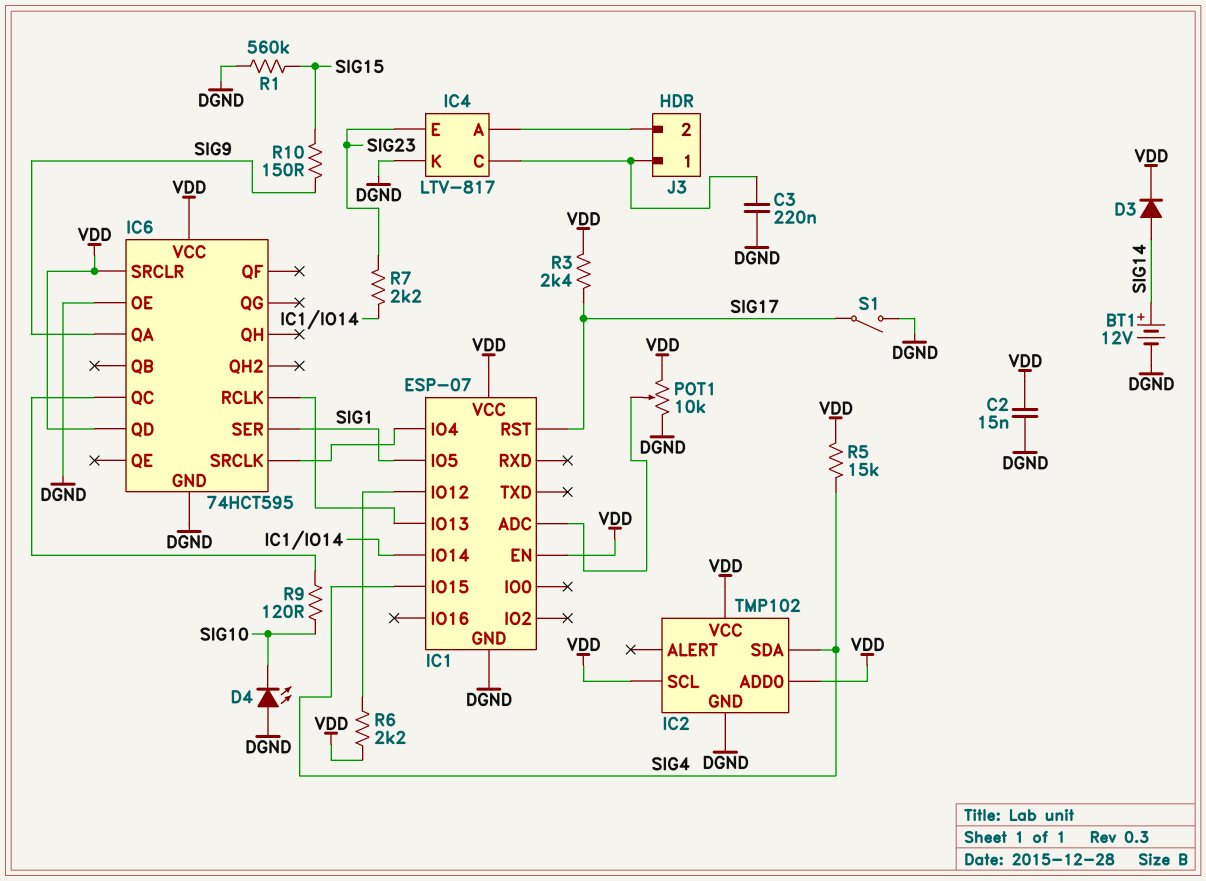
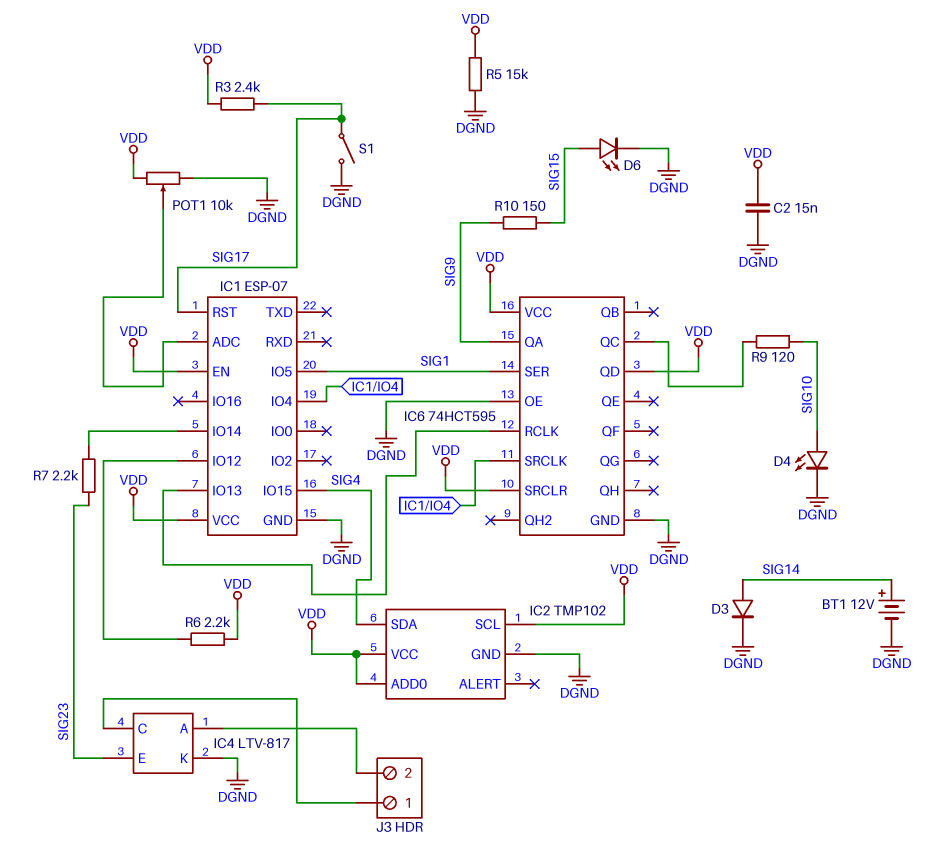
C3: 220nF (DGND, IC4/C) -> none
D3: diode (A SIG14, K VDD) -> diode (A SIG14, K DGND)
D4: LED (A DGND, K SIG10) -> LED (A SIG10, K DGND)
D6: none -> LED (A SIG15, K DGND)
R1: 560k (DGND, SIG15) -> none
R5: 15k (SIG4, VDD) -> 15k (DGND, VDD)

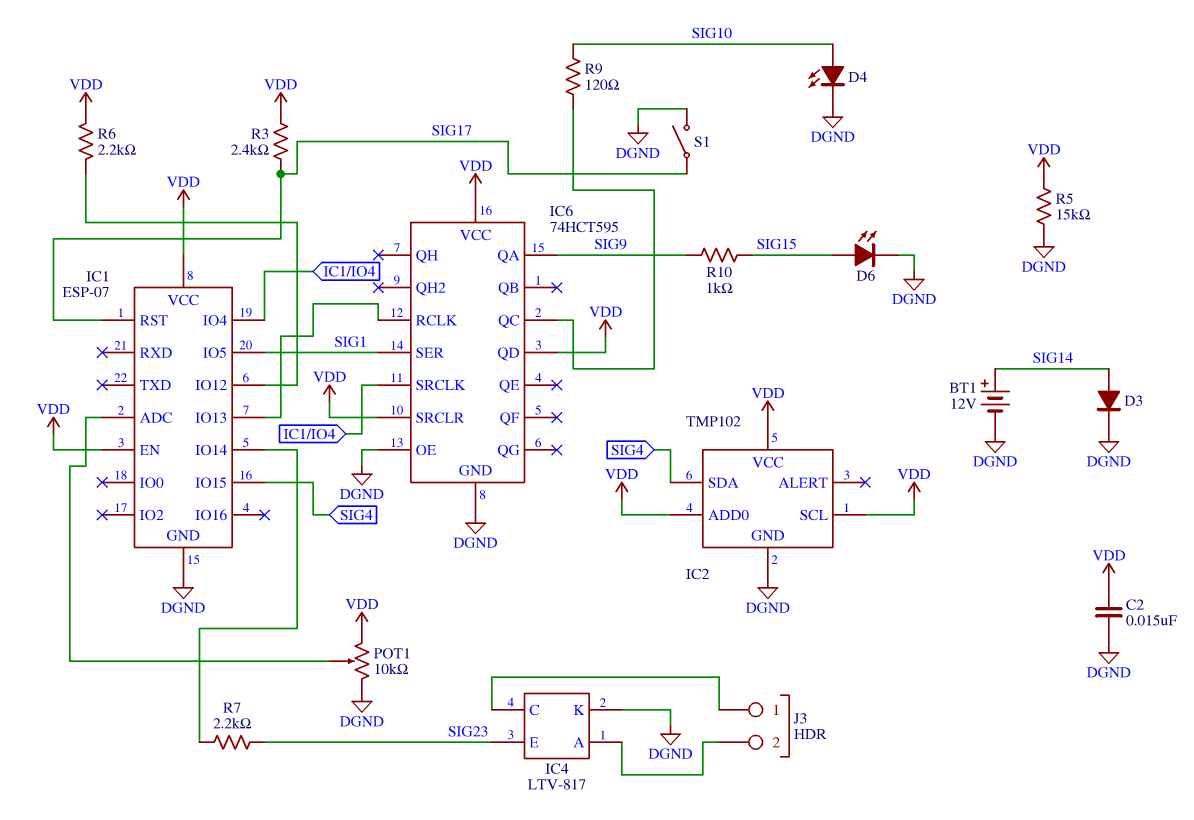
R10: 150 (SIG9, SIG15) -> 1k (SIG9, SIG15)

